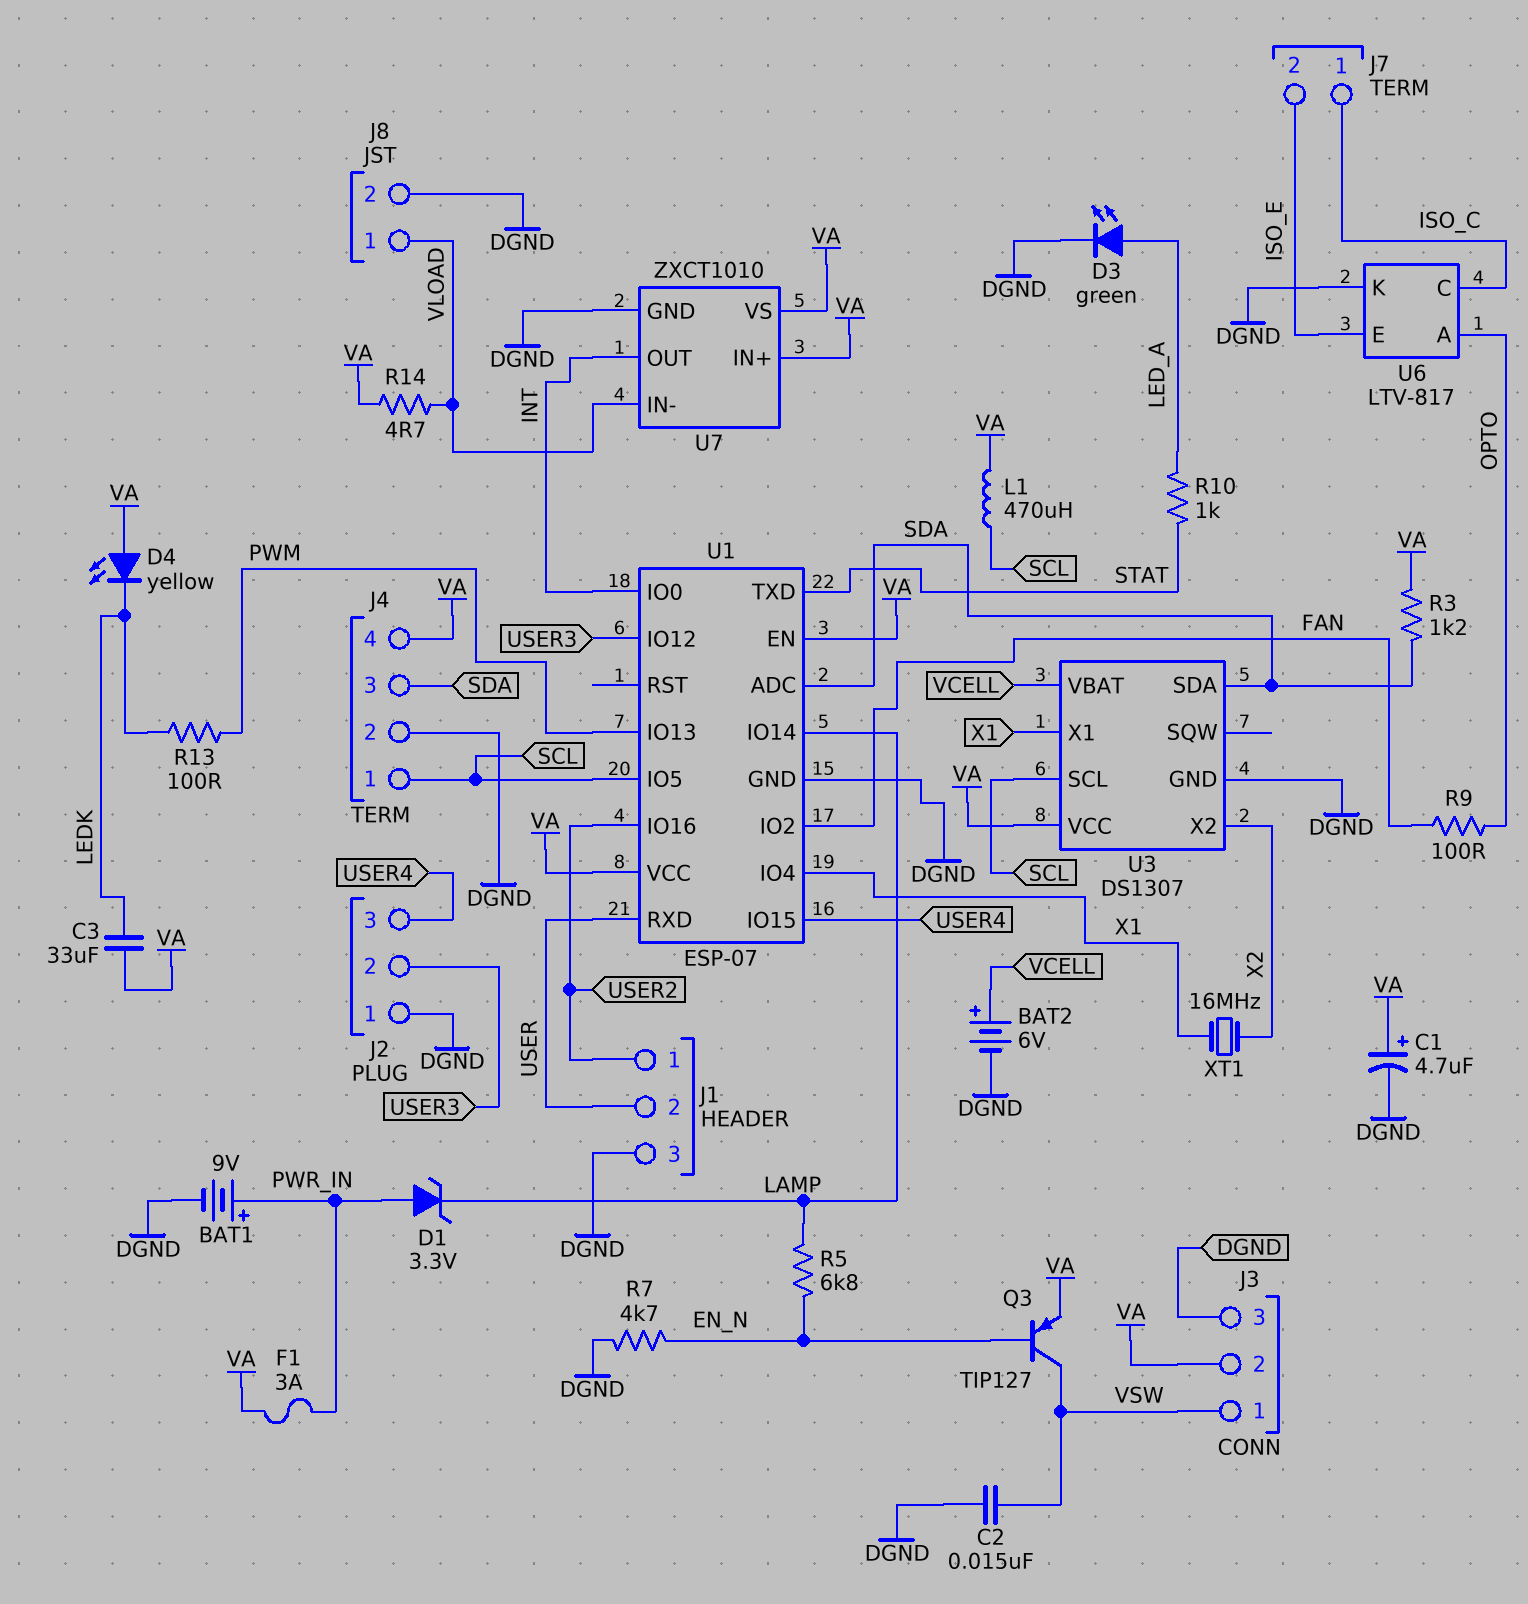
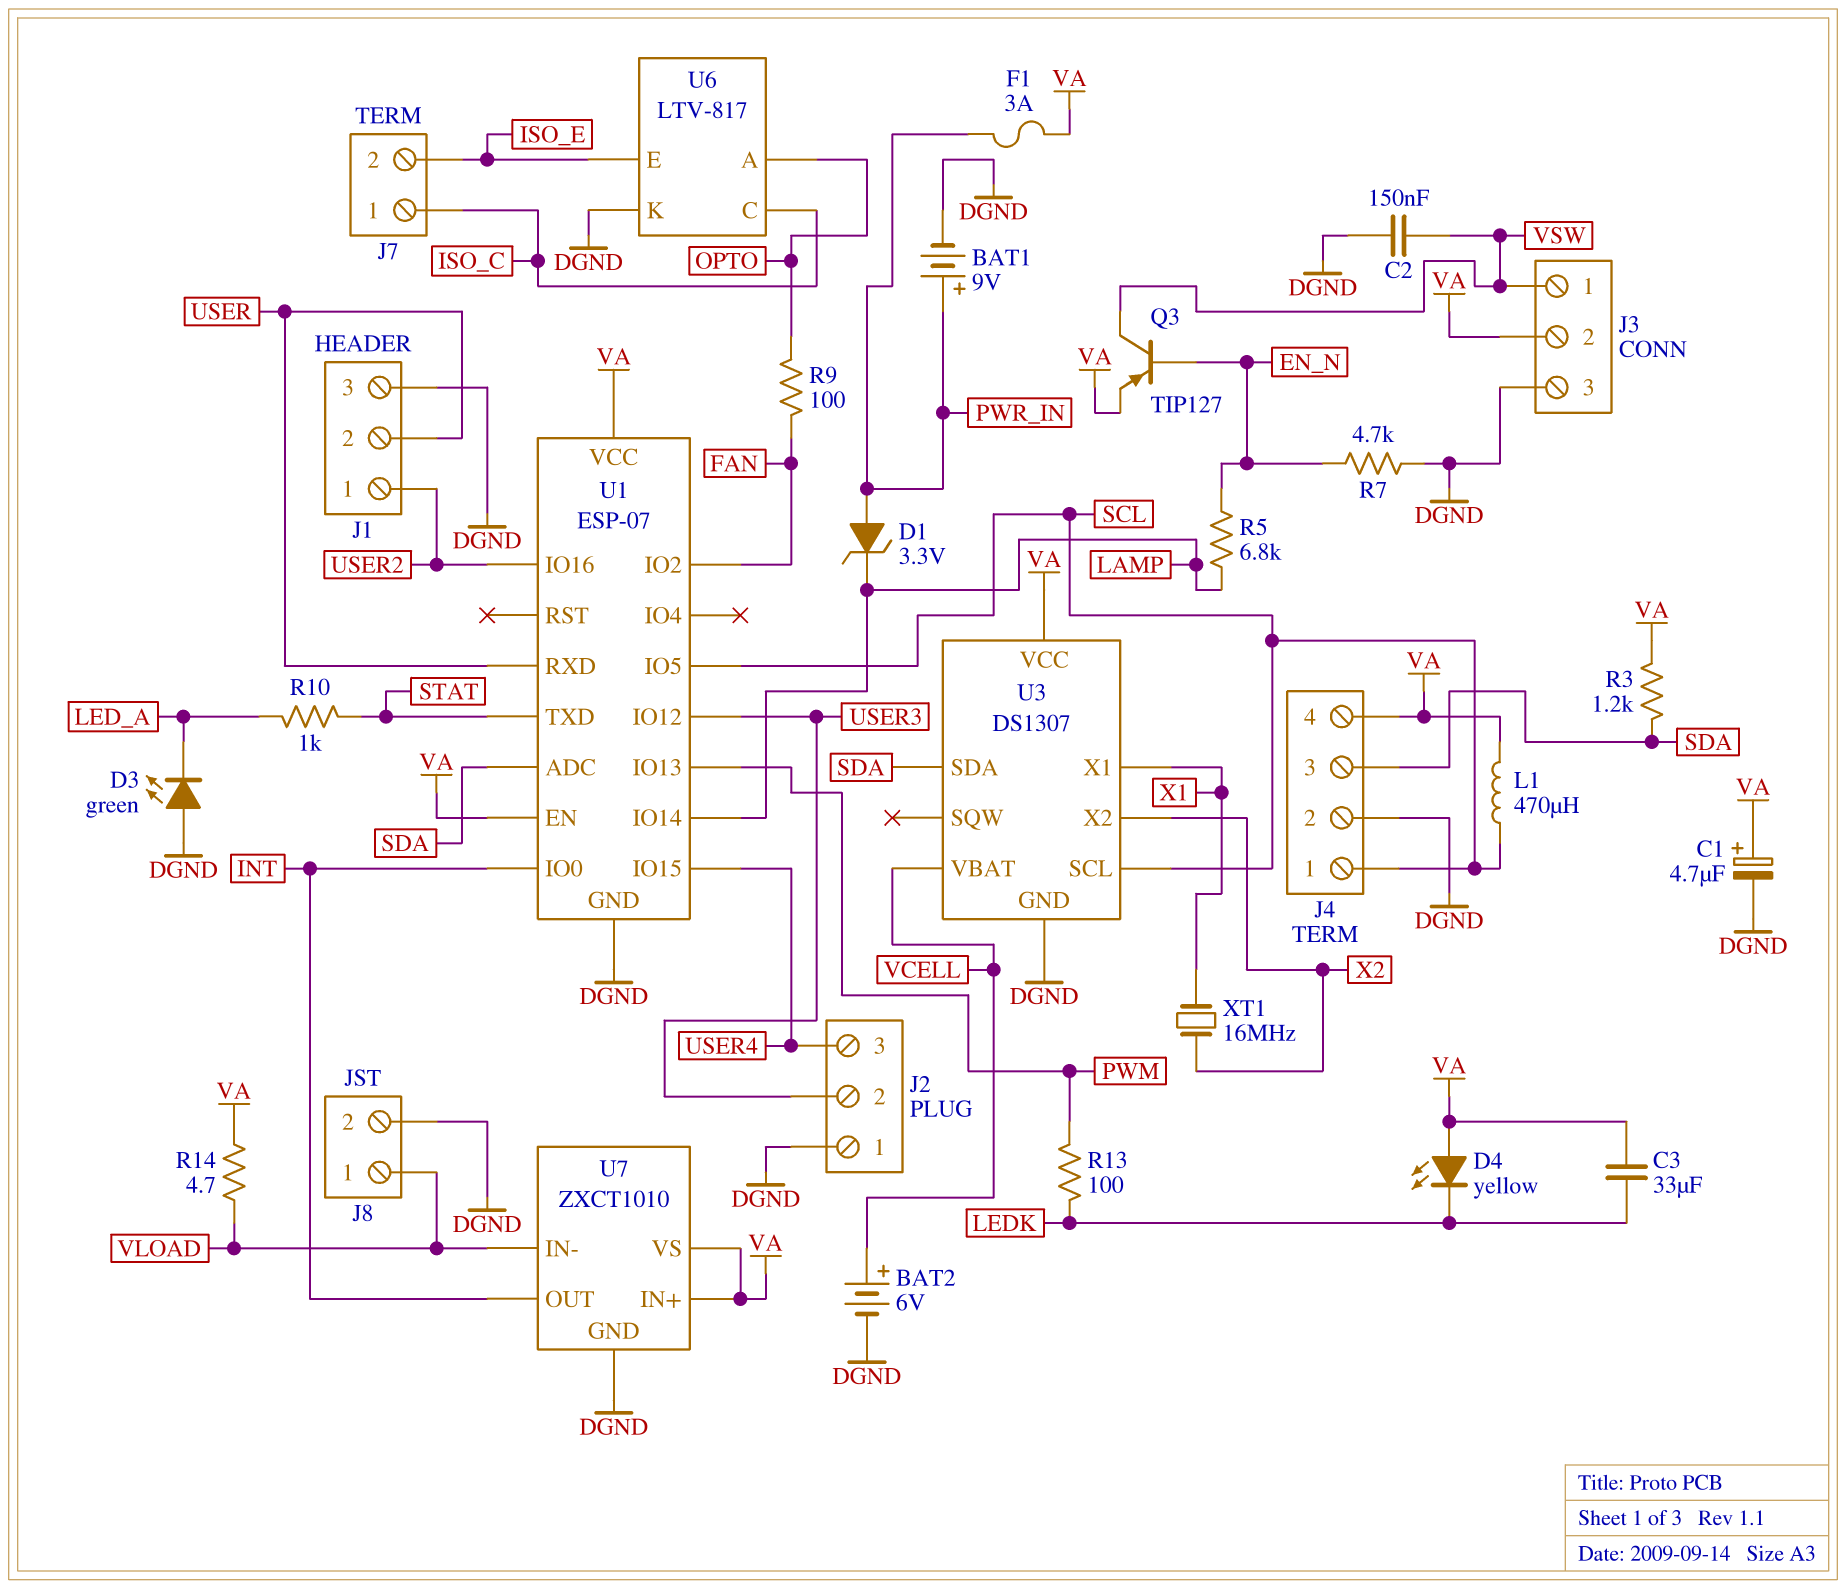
C2: 15nF (DGND, VSW) -> 150nF (DGND, VSW)
D3: LED green (A LED_A, K DGND) -> LED green (A DGND, K LED_A)
U1 pin IO4: X1 -> none

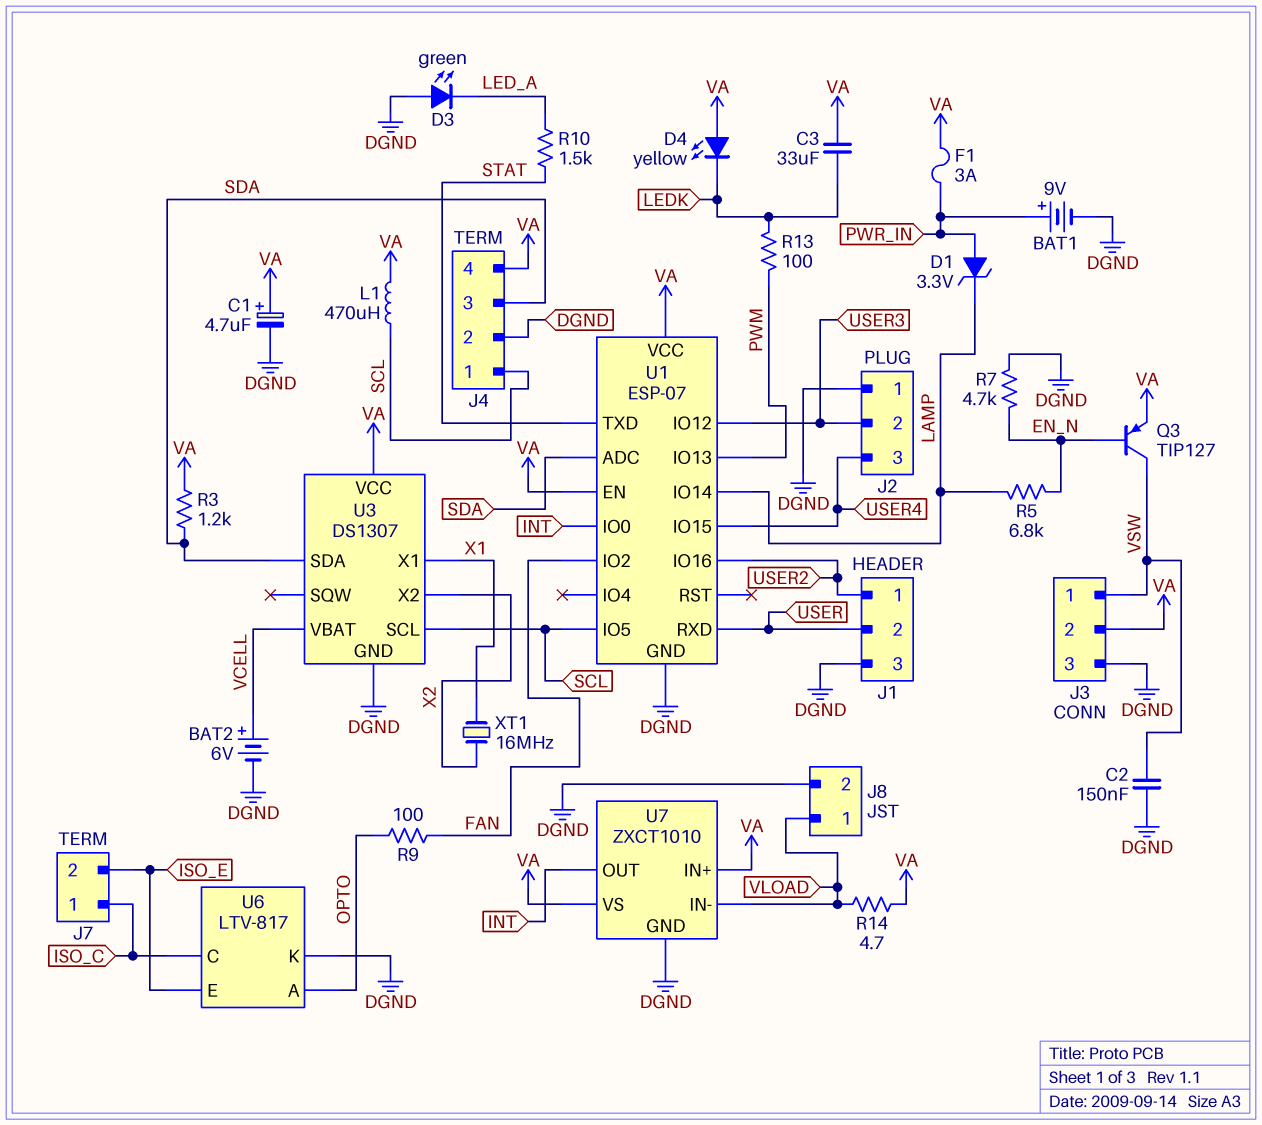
R10: 1k (LED_A, STAT) -> 1.5k (LED_A, STAT)

